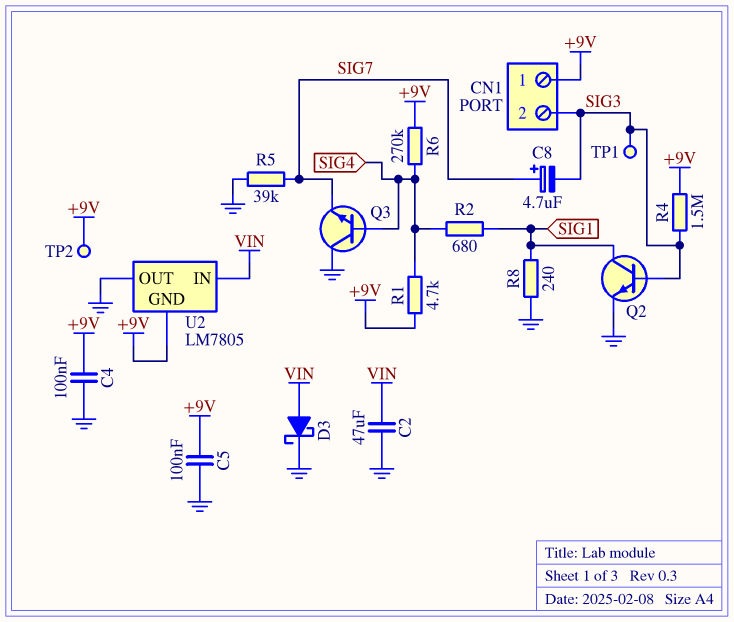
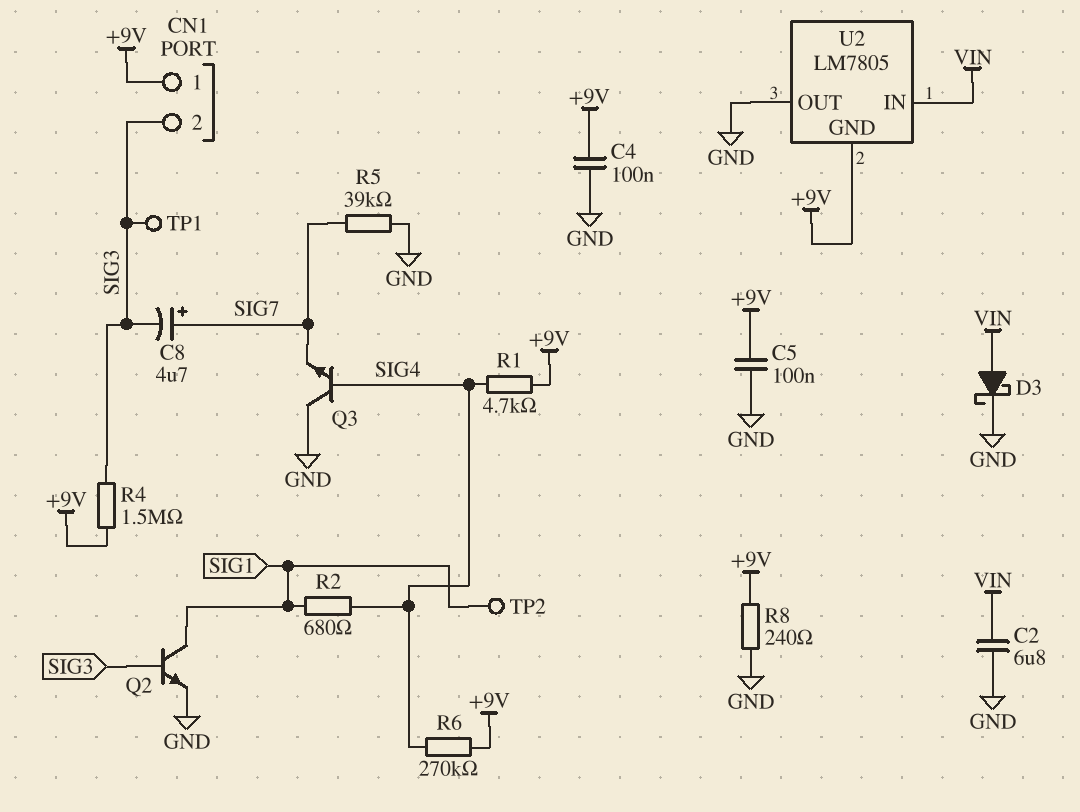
C2: 47uF (GND, VIN) -> 6.8uF (GND, VIN)
R8: 240 (GND, SIG1) -> 240 (+9V, GND)
TP2: test point (+9V) -> test point (SIG1)

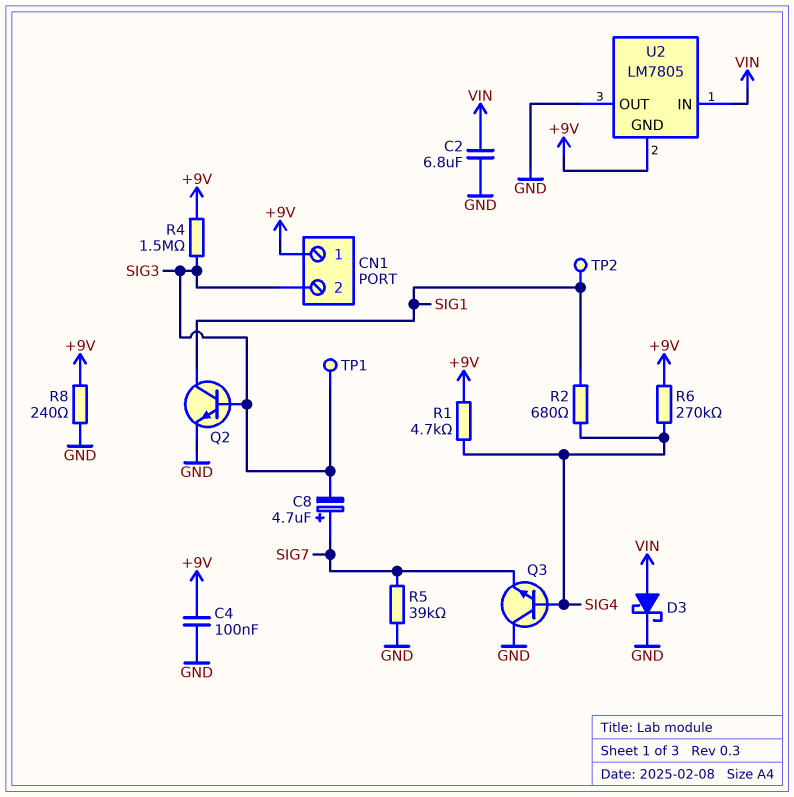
C5: 100nF (+9V, GND) -> none

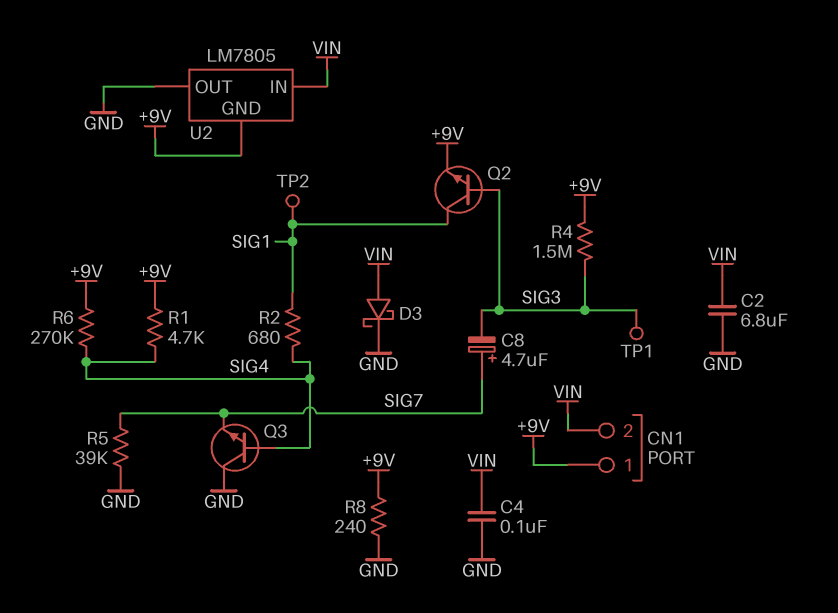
C4: 100nF (+9V, GND) -> 100nF (GND, VIN)
CN1 pin 2: SIG3 -> VIN
Q2: NPN (B SIG3, C SIG1, E GND) -> NPN (B SIG3, C SIG1, E +9V)

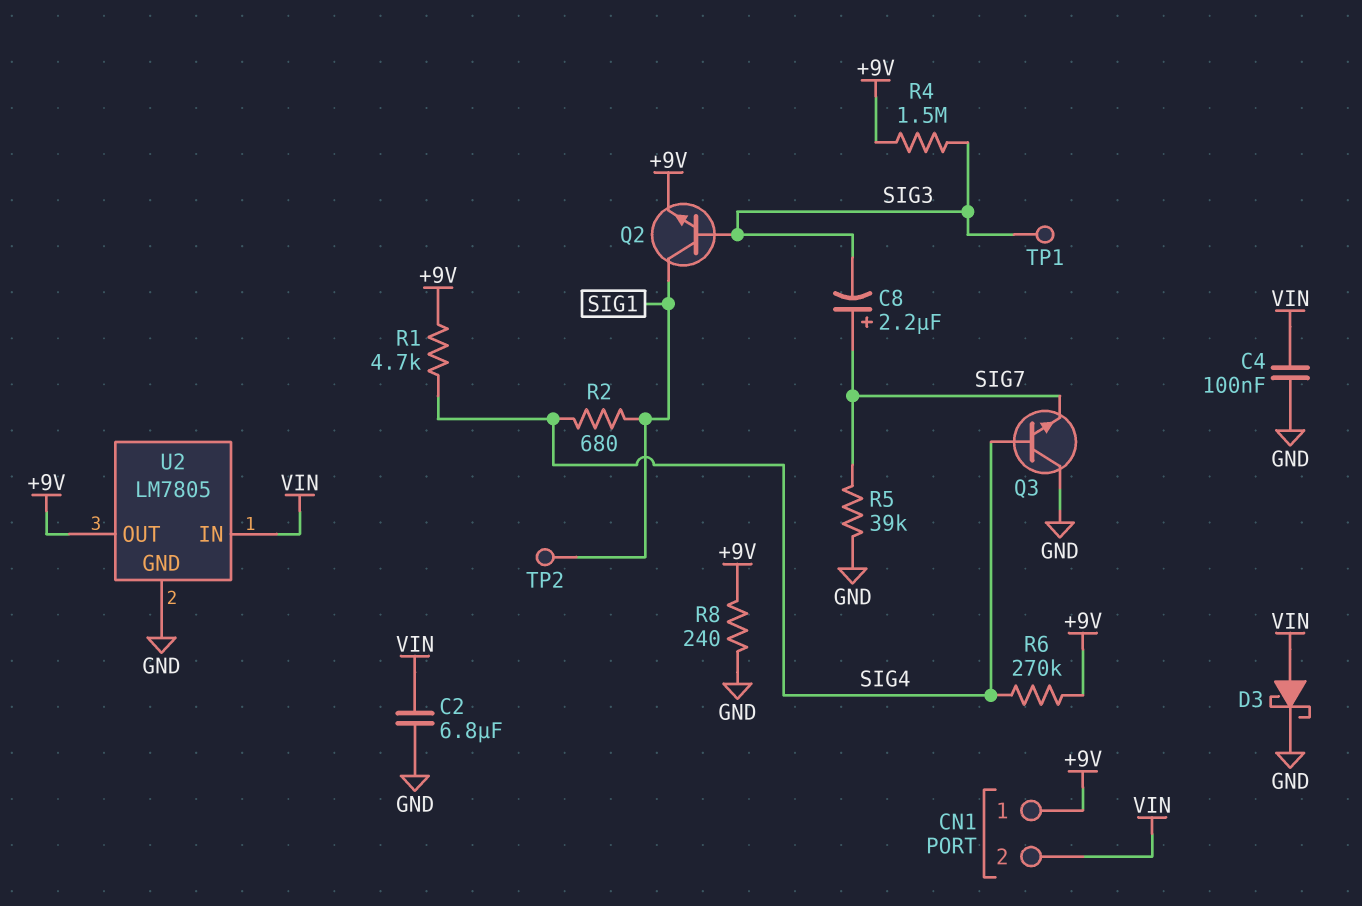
C8: 4.7uF (plus SIG7, minus SIG3) -> 2.2uF (plus SIG7, minus SIG3)
U2 pin GND: +9V -> GND
U2 pin OUT: GND -> +9V

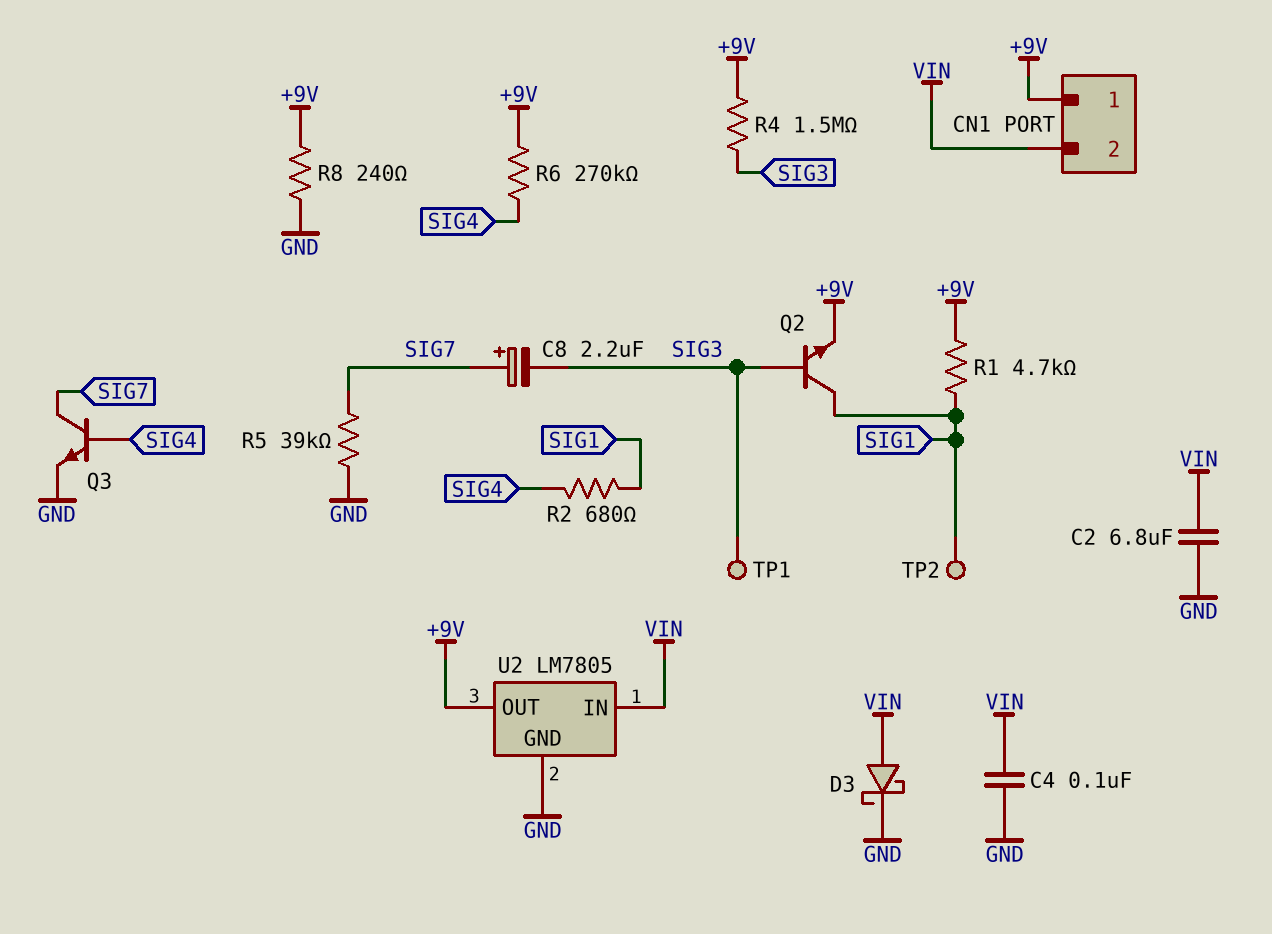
Q3: NPN (B SIG4, C GND, E SIG7) -> NPN (B SIG4, C SIG7, E GND)
R1: 4.7k (+9V, SIG4) -> 4.7k (+9V, SIG1)

